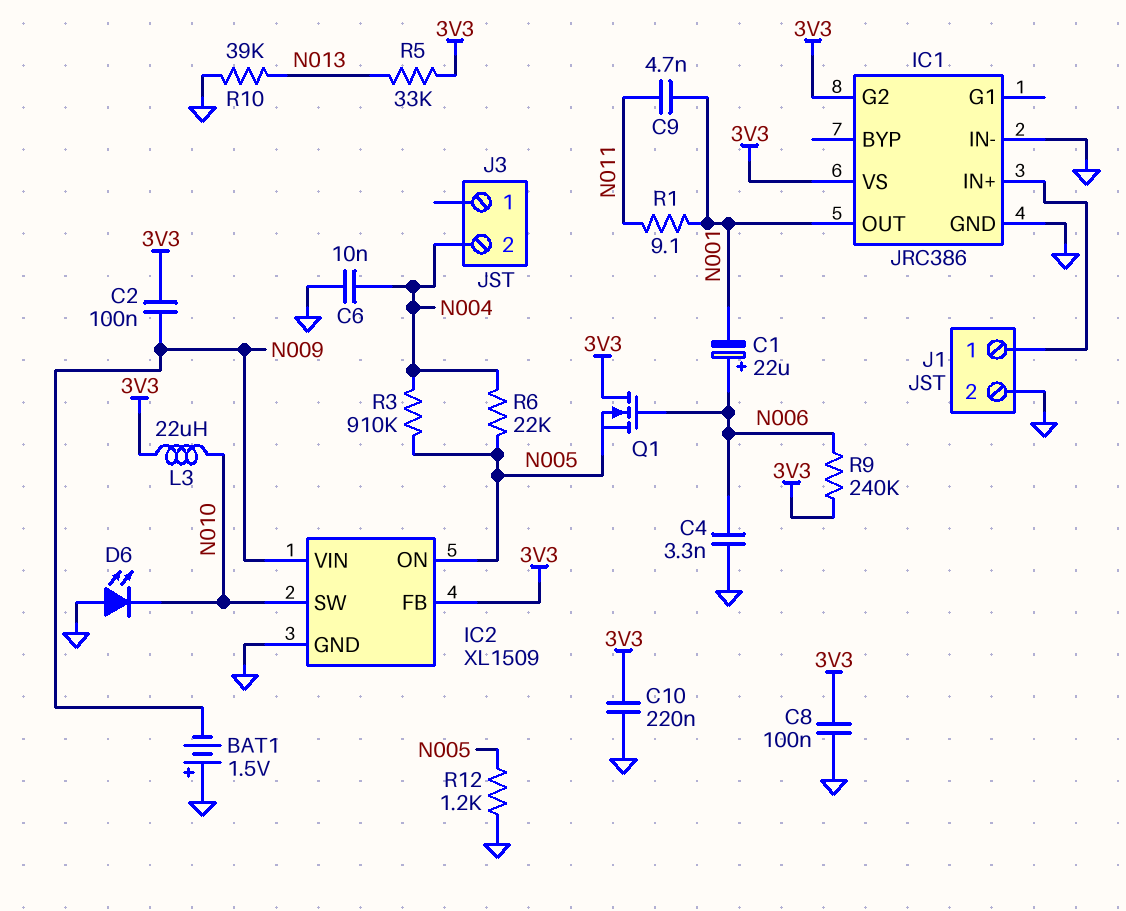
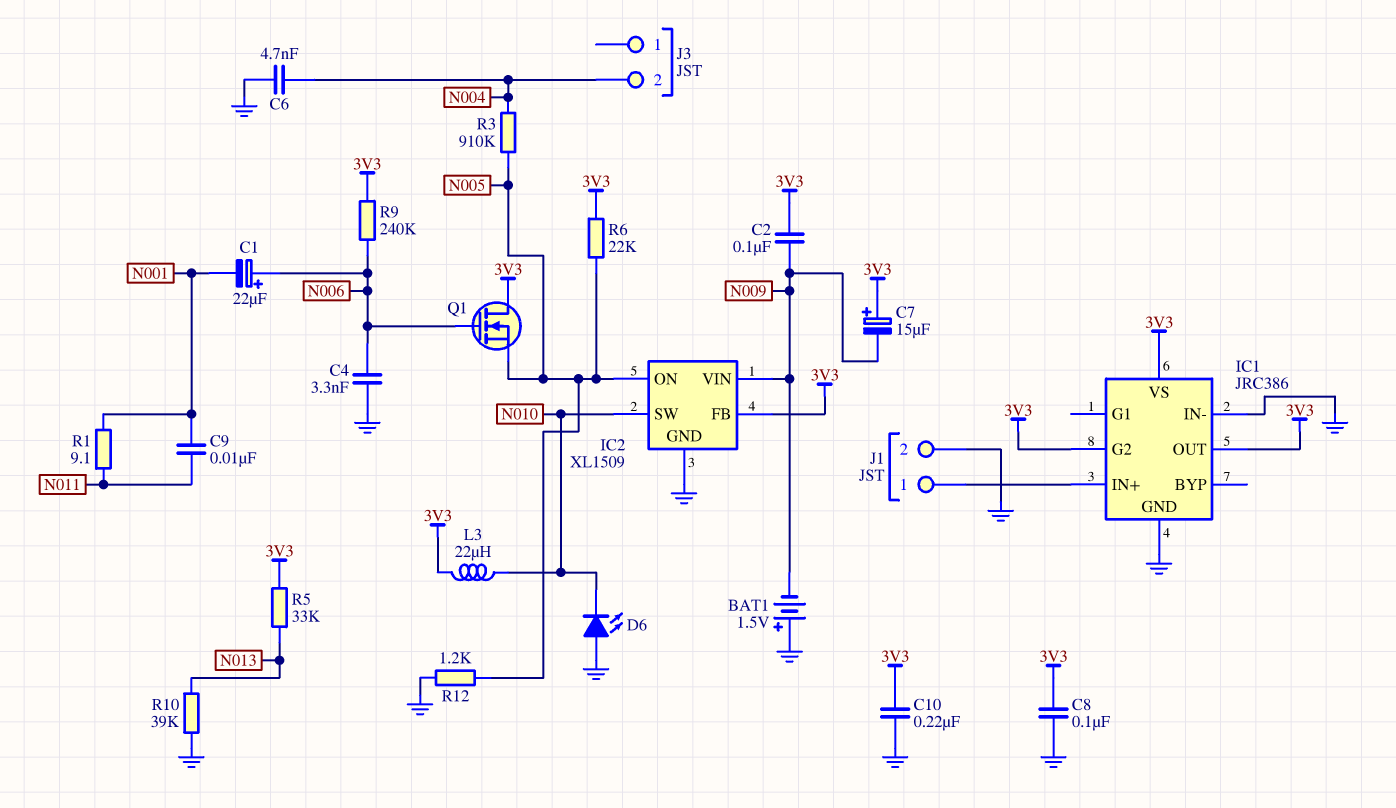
C6: 10nF (GND, N004) -> 4.7nF (GND, N004)
C7: none -> 15uF (plus 3V3, minus N009)
C9: 4.7nF (N001, N011) -> 10nF (N001, N011)
IC1 pin OUT: N001 -> 3V3
R6: 22k (N004, N005) -> 22k (3V3, N005)

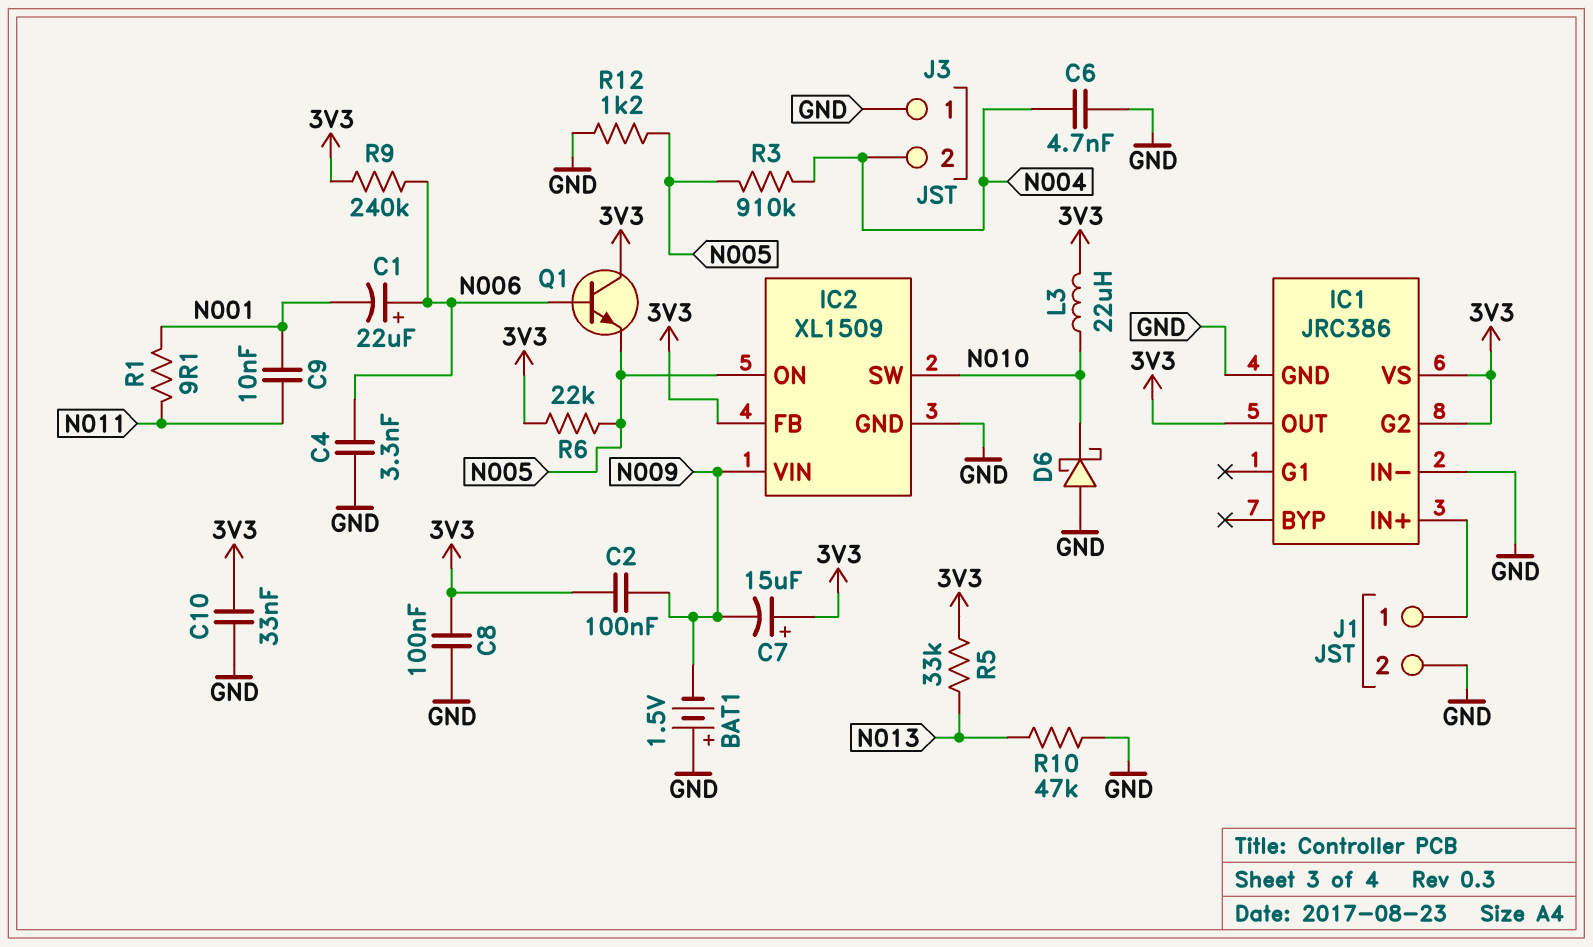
C10: 220nF (3V3, GND) -> 33nF (3V3, GND)
D6: LED (A GND, K N010) -> schottky (A GND, K N010)
J3 pin 1: none -> GND
Q1: NMOS (G N006, D 3V3, S N005) -> NPN (B N006, C 3V3, E N005)
R10: 39k (GND, N013) -> 47k (GND, N013)

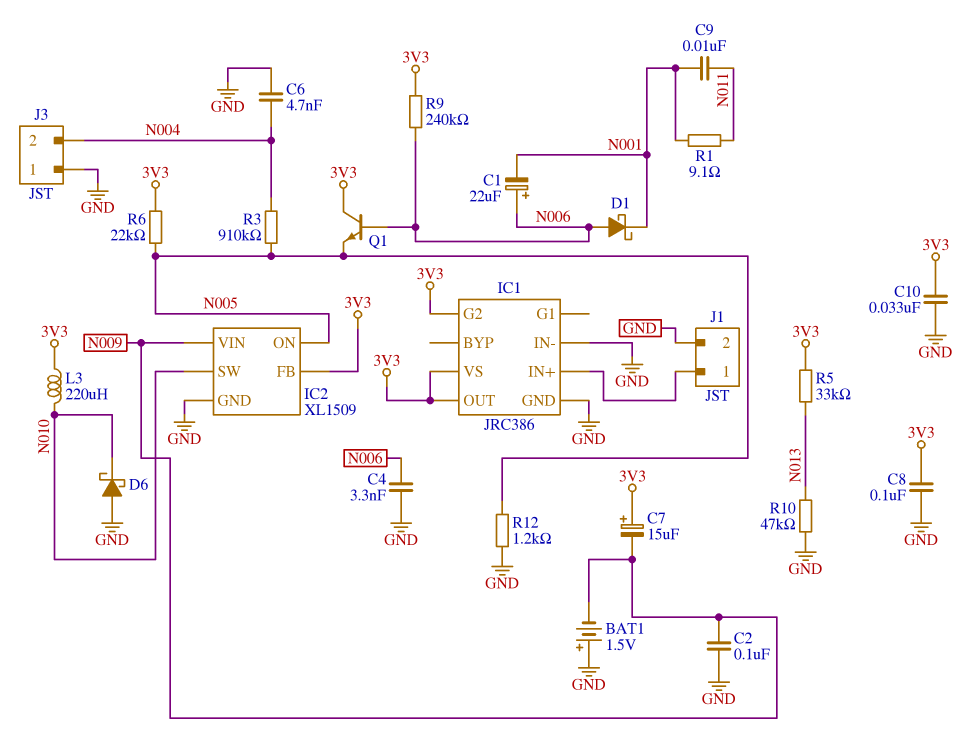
C2: 100nF (3V3, N009) -> 100nF (GND, N009)
D1: none -> schottky (A N006, K N001)
L3: 22uH (3V3, N010) -> 220uH (3V3, N010)

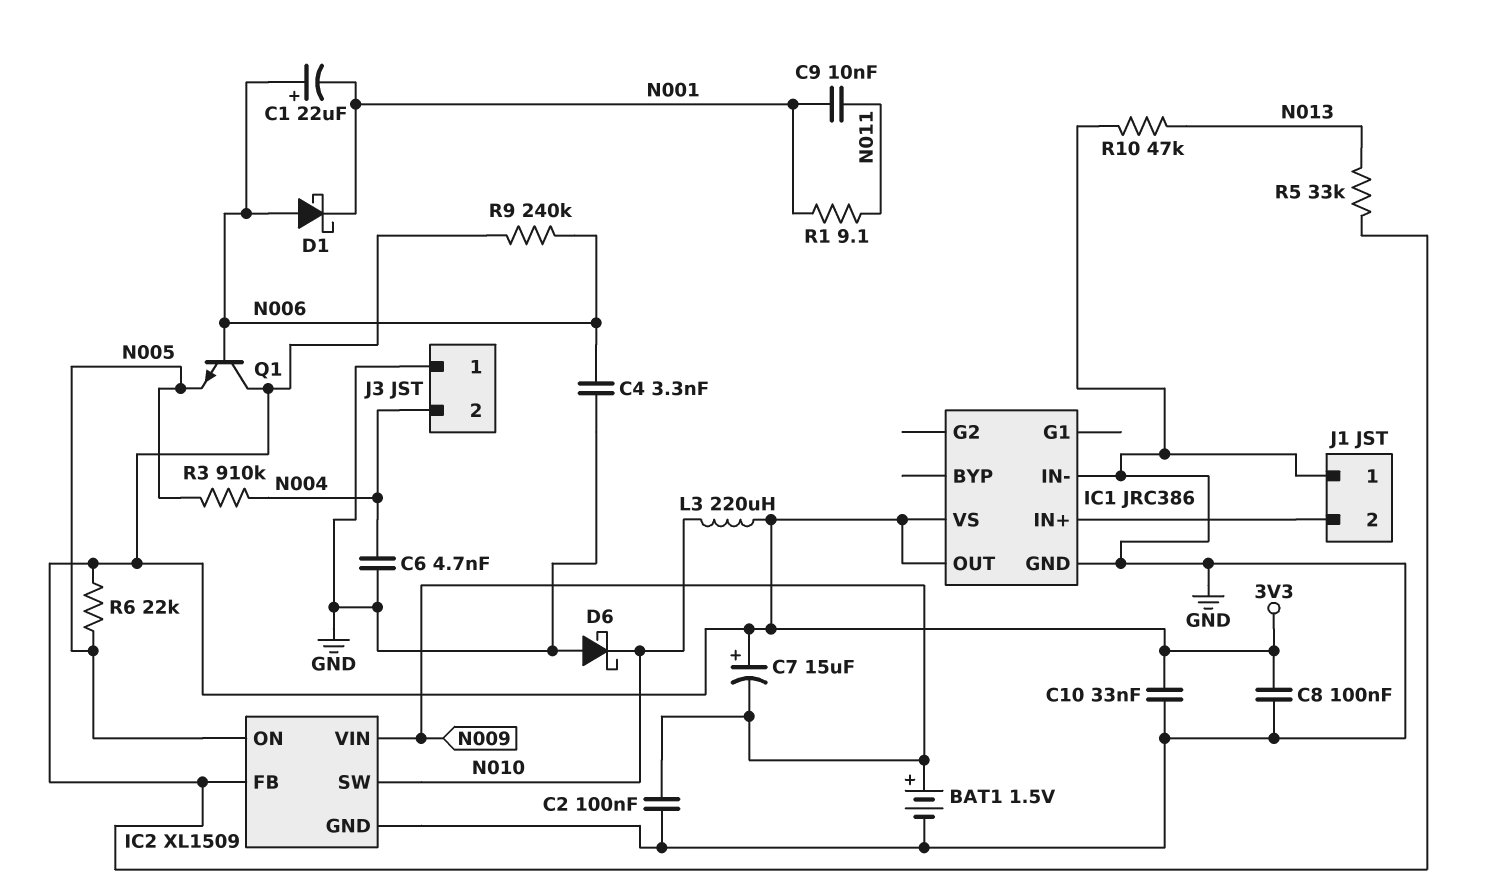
BAT1: 1.5V (plus GND, minus N009) -> 1.5V (plus N009, minus GND)
IC1 pin G2: 3V3 -> none
J1 pin 1: IC1/IN+ -> GND
J1 pin 2: GND -> IC1/IN+
R12: 1.2k (GND, N005) -> none

